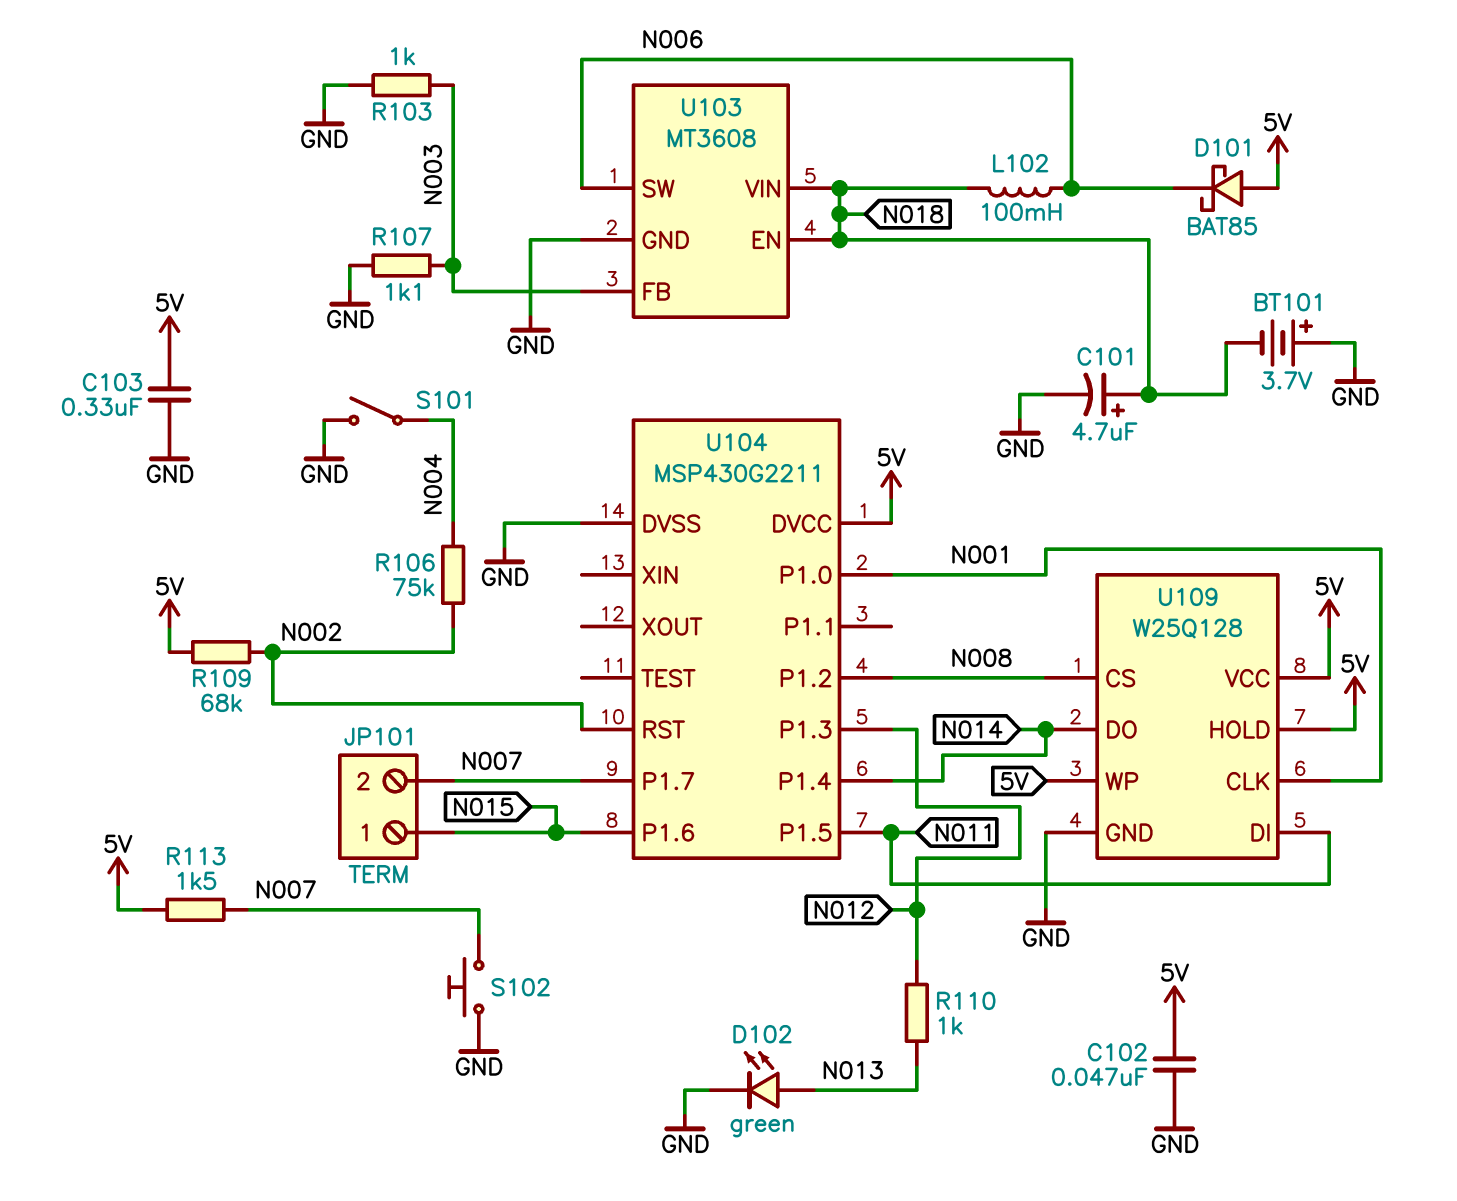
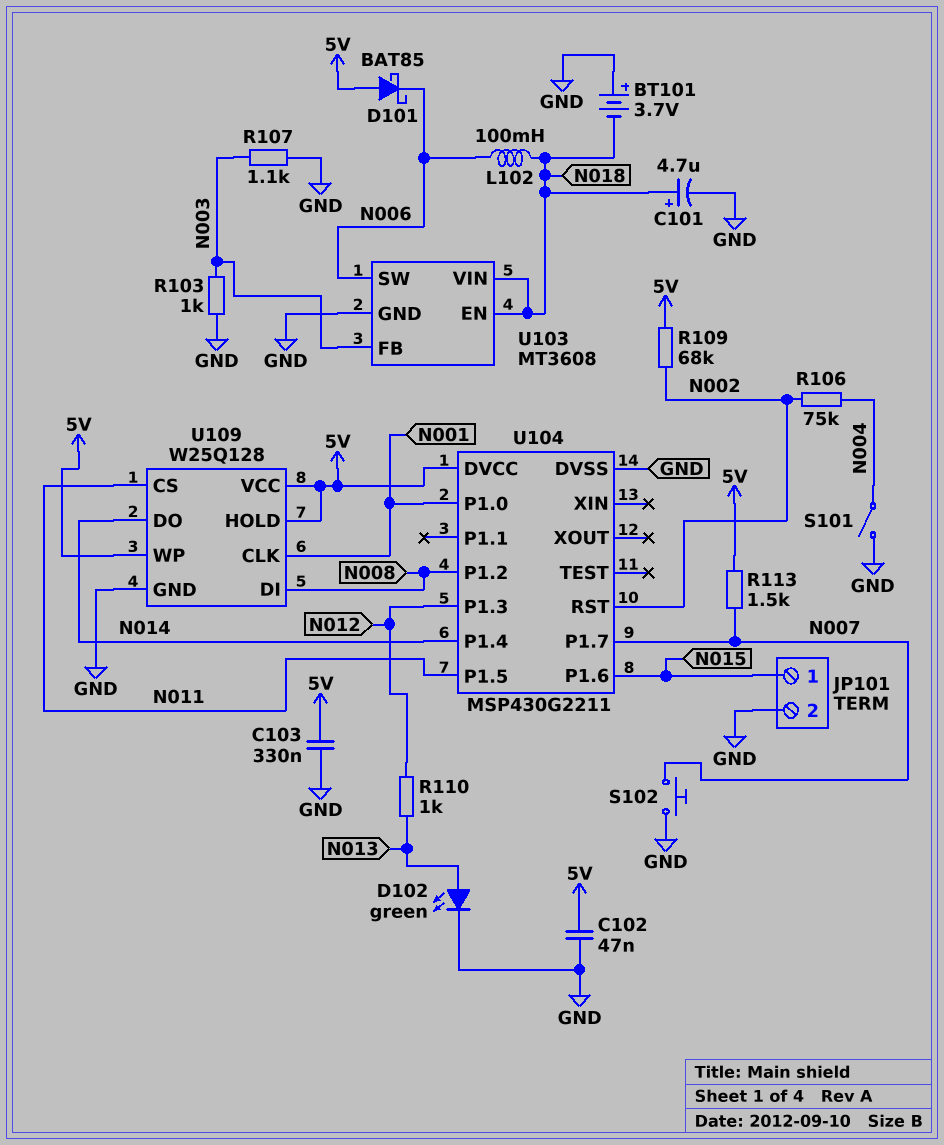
JP101 pin 2: N007 -> GND
U109 pin CS: N008 -> N011
U109 pin DI: N011 -> N008

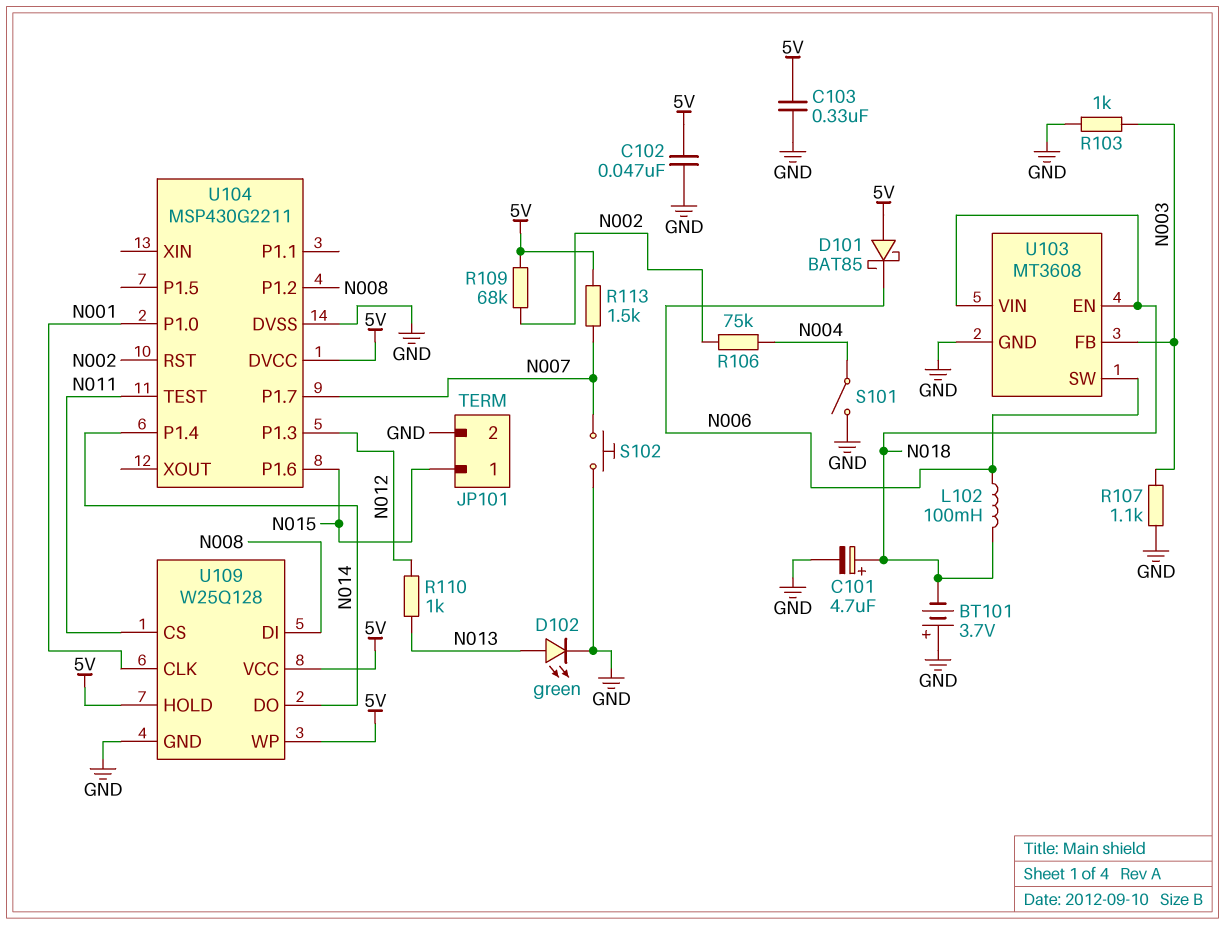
U104 pin P1.5: N011 -> none
U104 pin TEST: none -> N011

